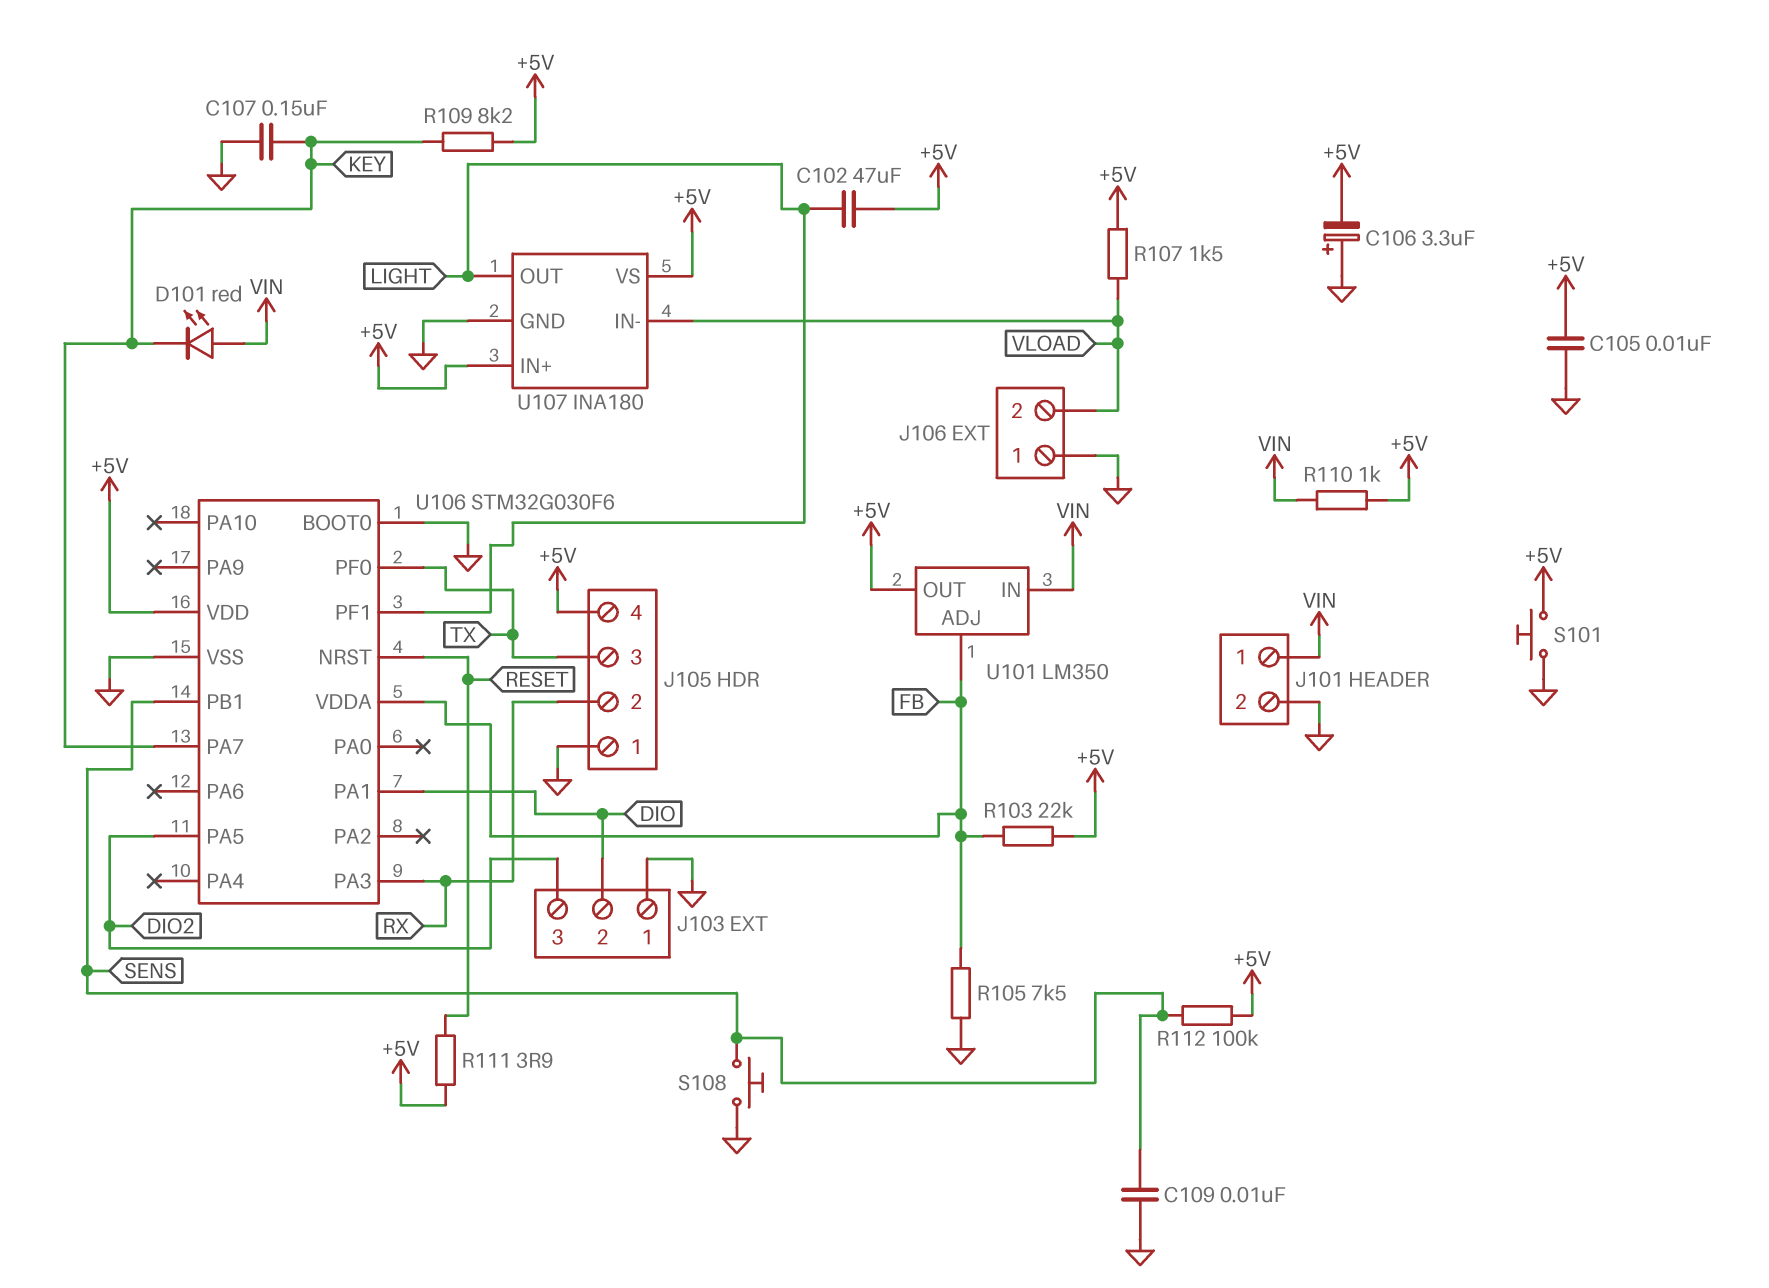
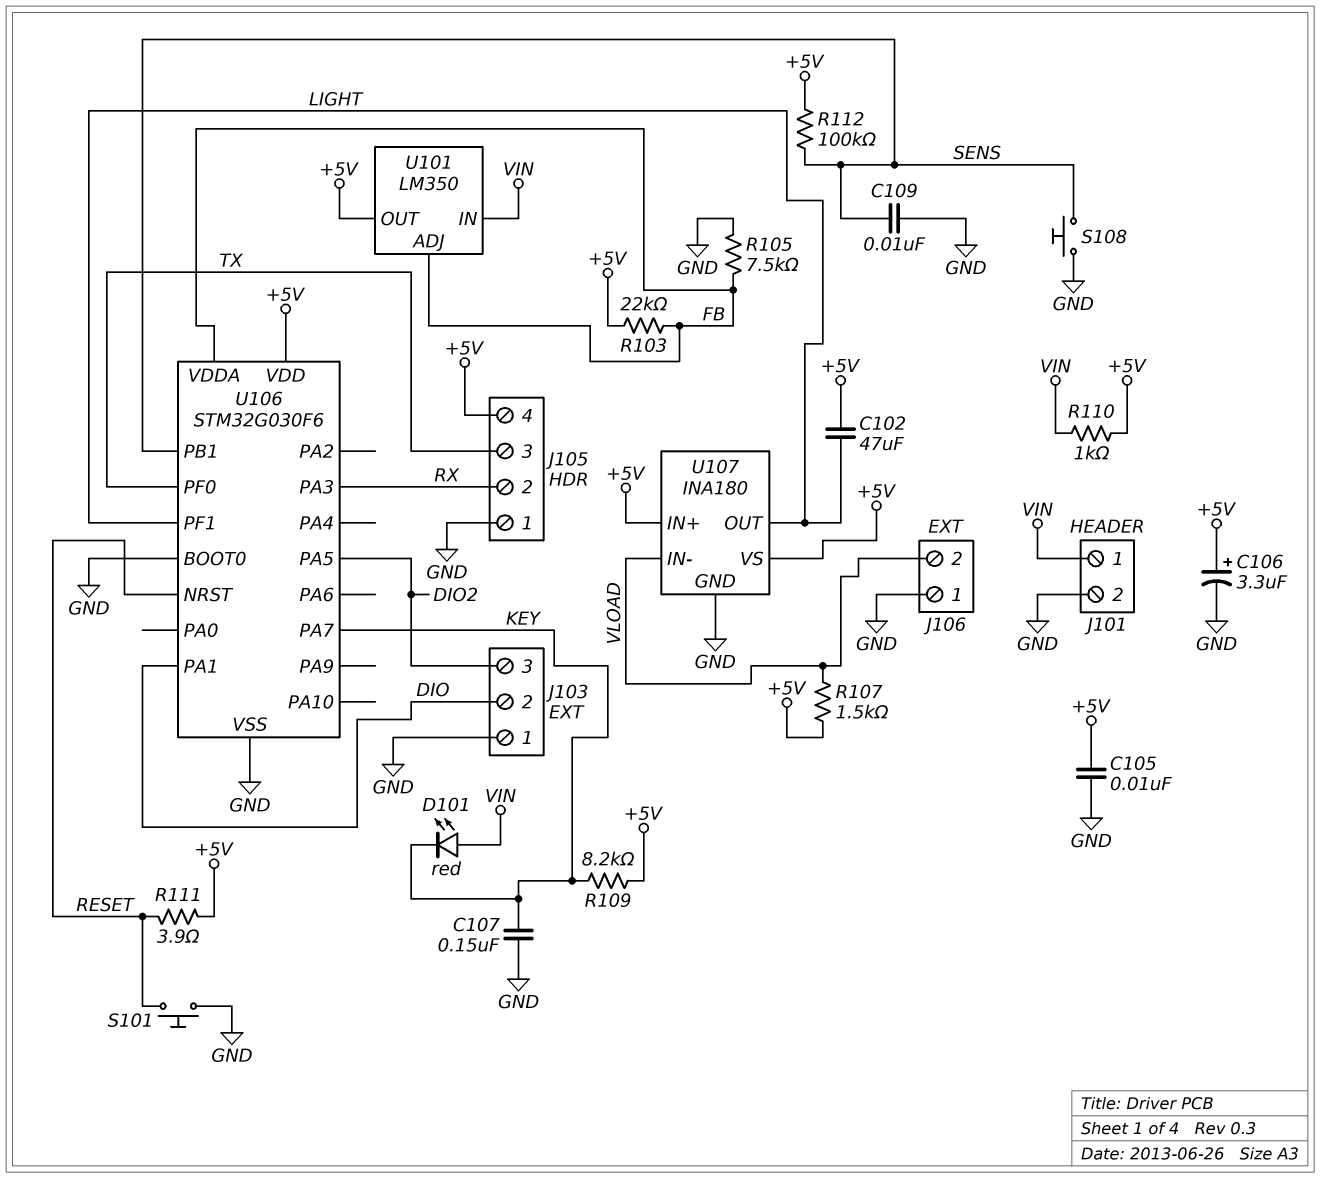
C106: 3.3uF (plus GND, minus +5V) -> 3.3uF (plus +5V, minus GND)
S101: button (+5V, GND) -> button (GND, RESET)

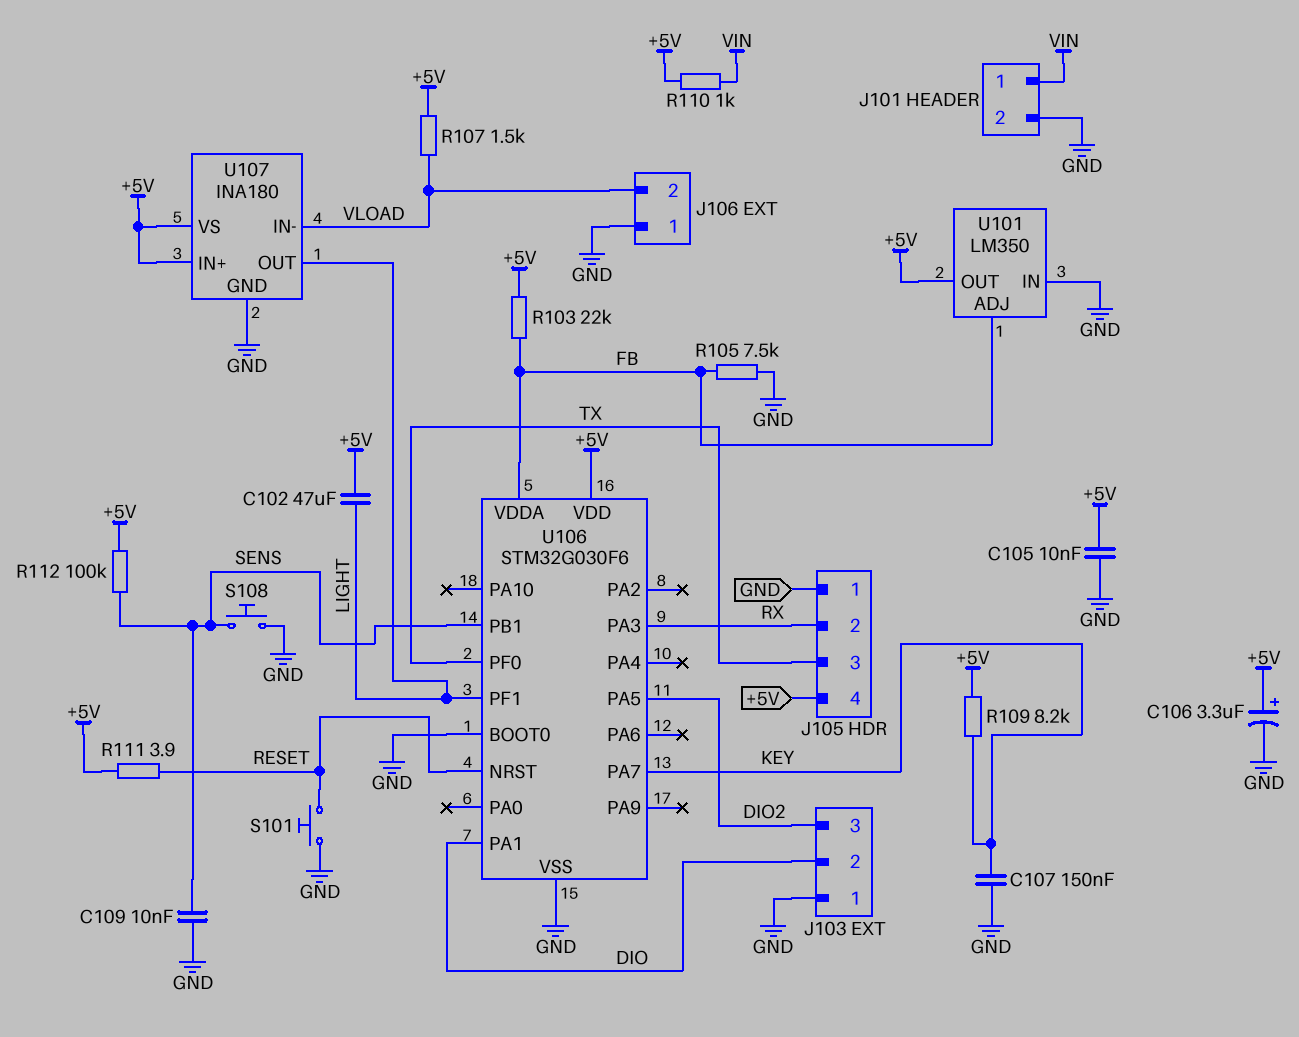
D101: LED red (A VIN, K KEY) -> none
U101 pin IN: VIN -> GND

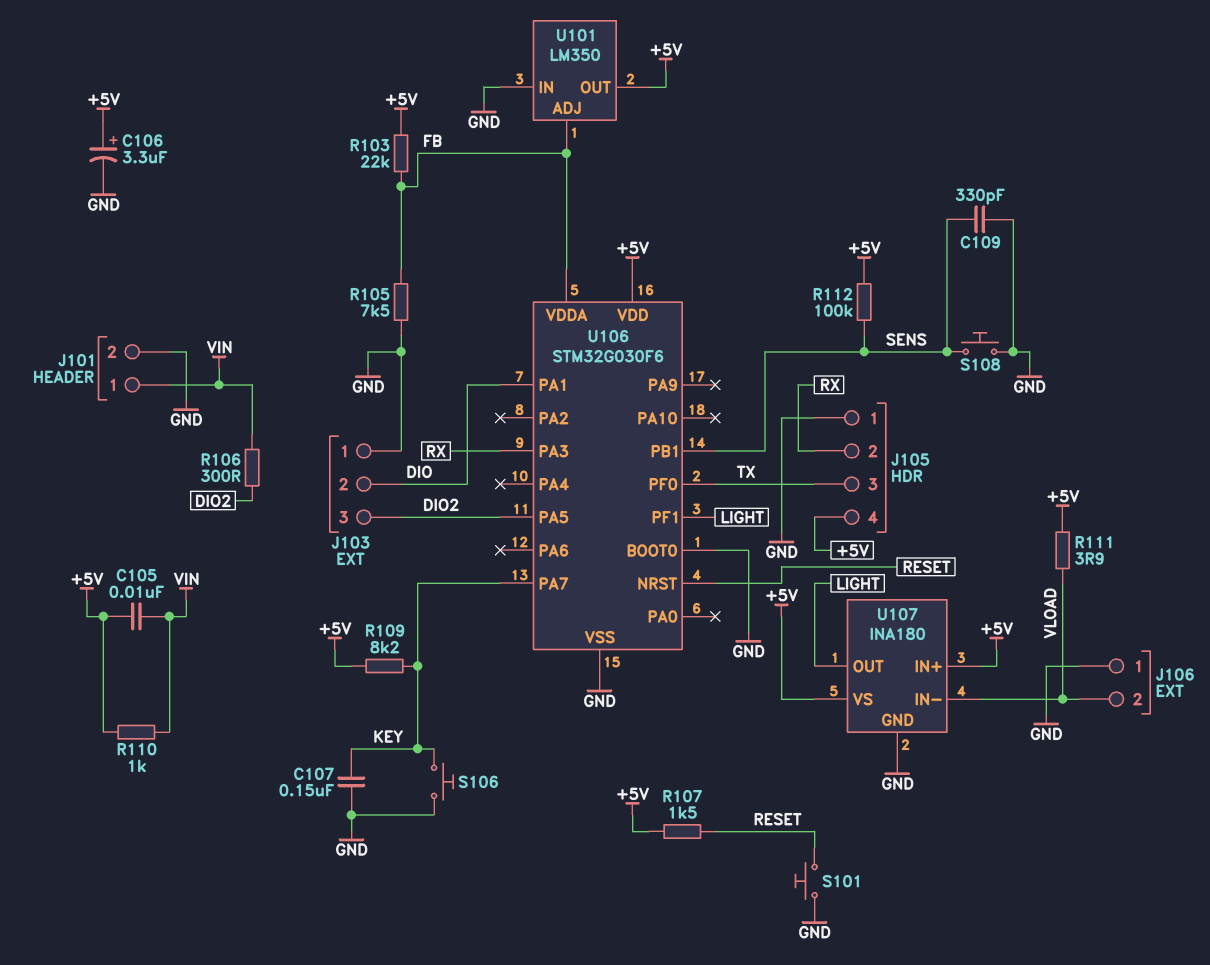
C102: 47uF (+5V, LIGHT) -> none
C105: 10nF (+5V, GND) -> 10nF (+5V, VIN)
C109: 10nF (GND, SENS) -> 330pF (GND, SENS)
R106: none -> 300 (DIO2, VIN)
R107: 1.5k (+5V, VLOAD) -> 1.5k (+5V, RESET)
R111: 3.9 (+5V, RESET) -> 3.9 (+5V, VLOAD)
S106: none -> button (GND, KEY)

